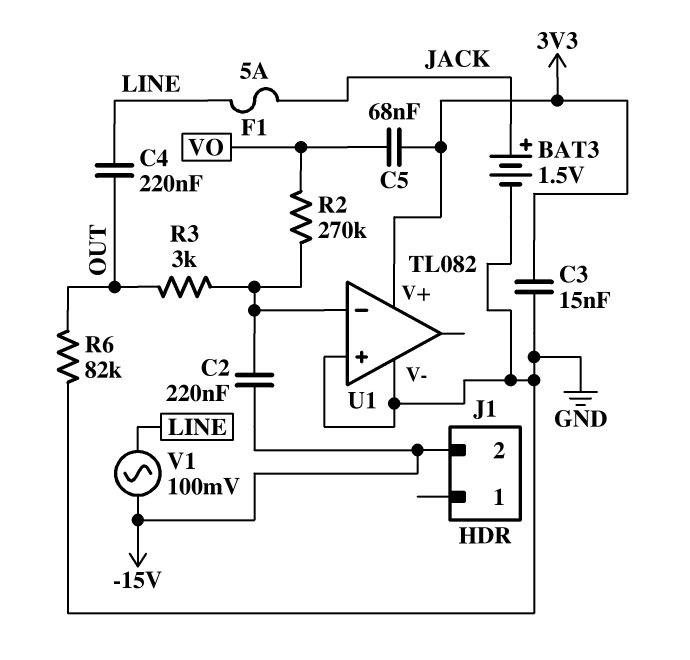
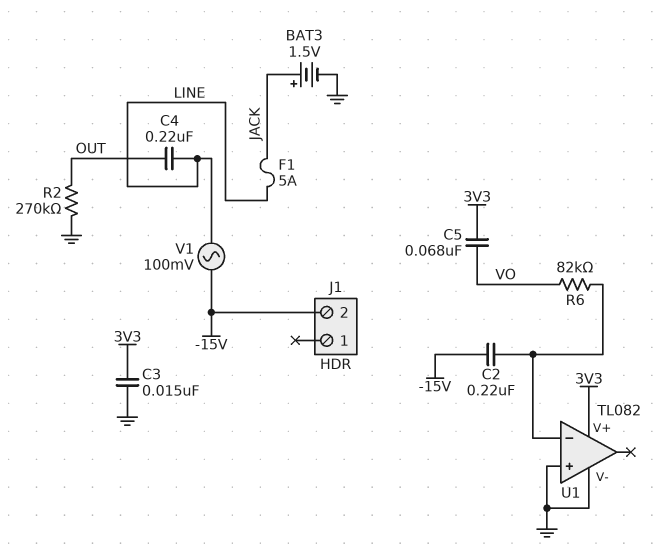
R2: 270k (U1/in-, VO) -> 270k (GND, OUT)
R3: 3k (OUT, U1/in-) -> none
R6: 82k (GND, OUT) -> 82k (U1/in-, VO)

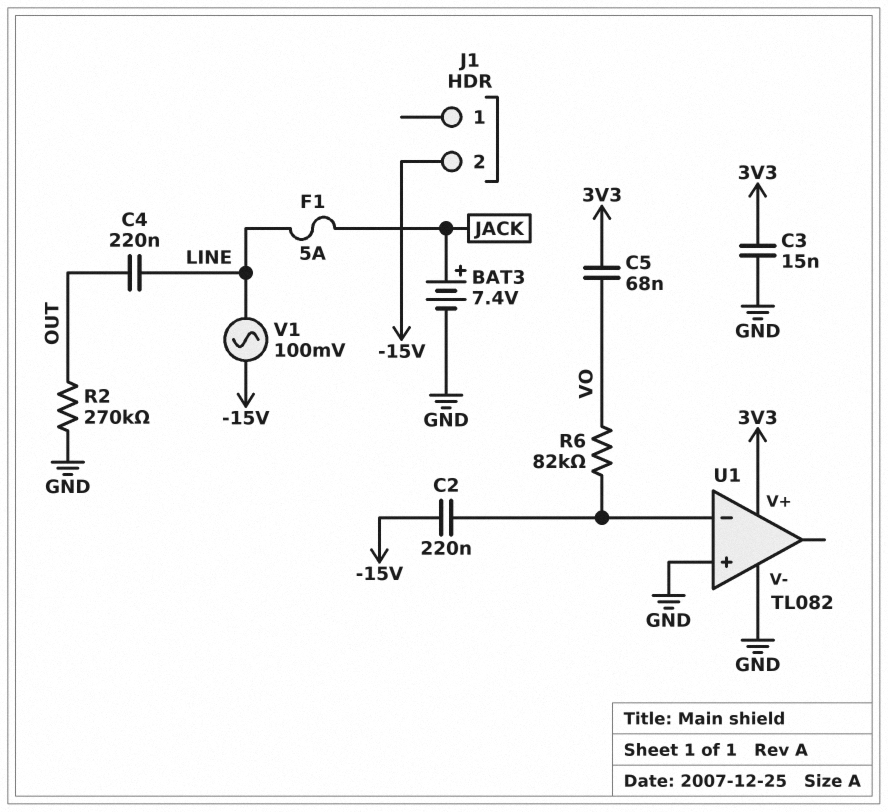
BAT3: 1.5V (plus JACK, minus GND) -> 7.4V (plus JACK, minus GND)

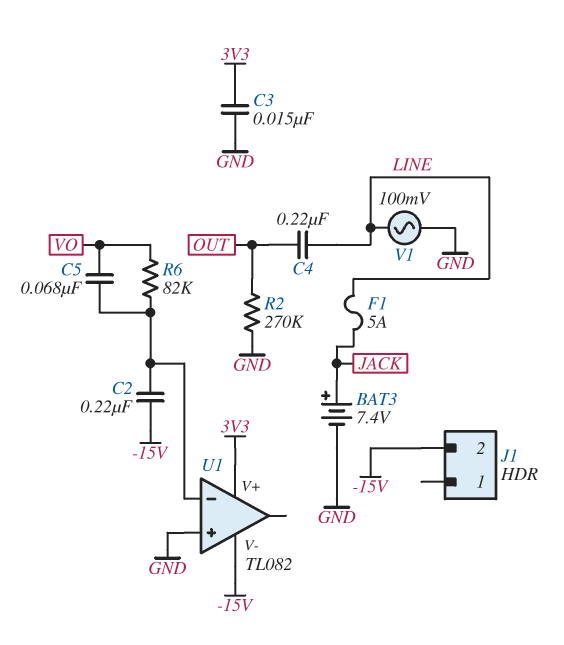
C5: 68nF (3V3, VO) -> 68nF (U1/in-, VO)
U1 pin V-: GND -> -15V
V1: AC 100mV (-15V, LINE) -> AC 100mV (GND, LINE)

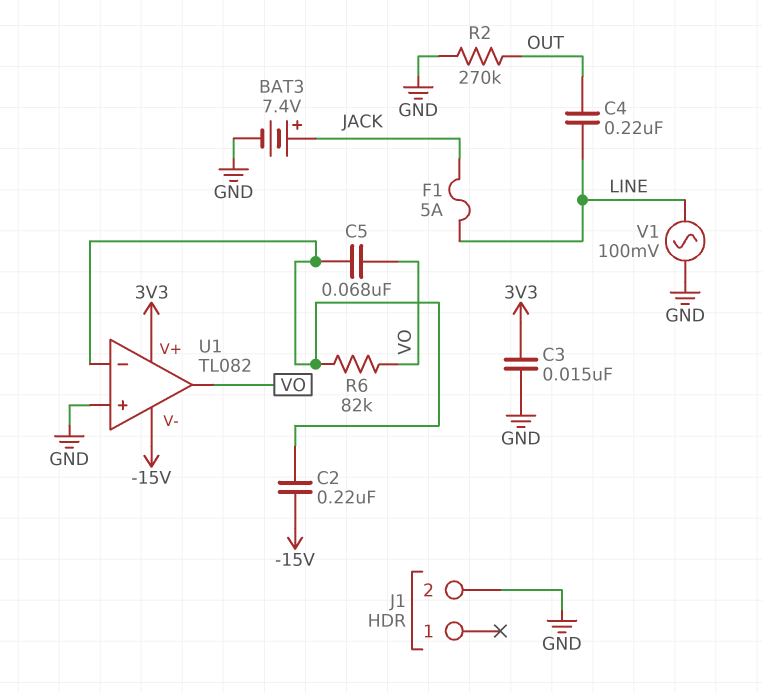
J1 pin 2: -15V -> GND
U1 pin out: none -> VO

